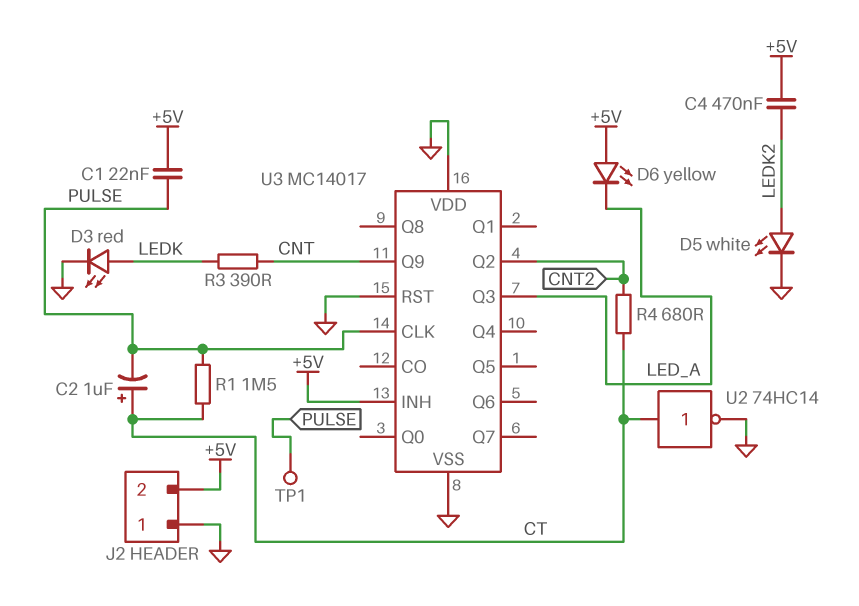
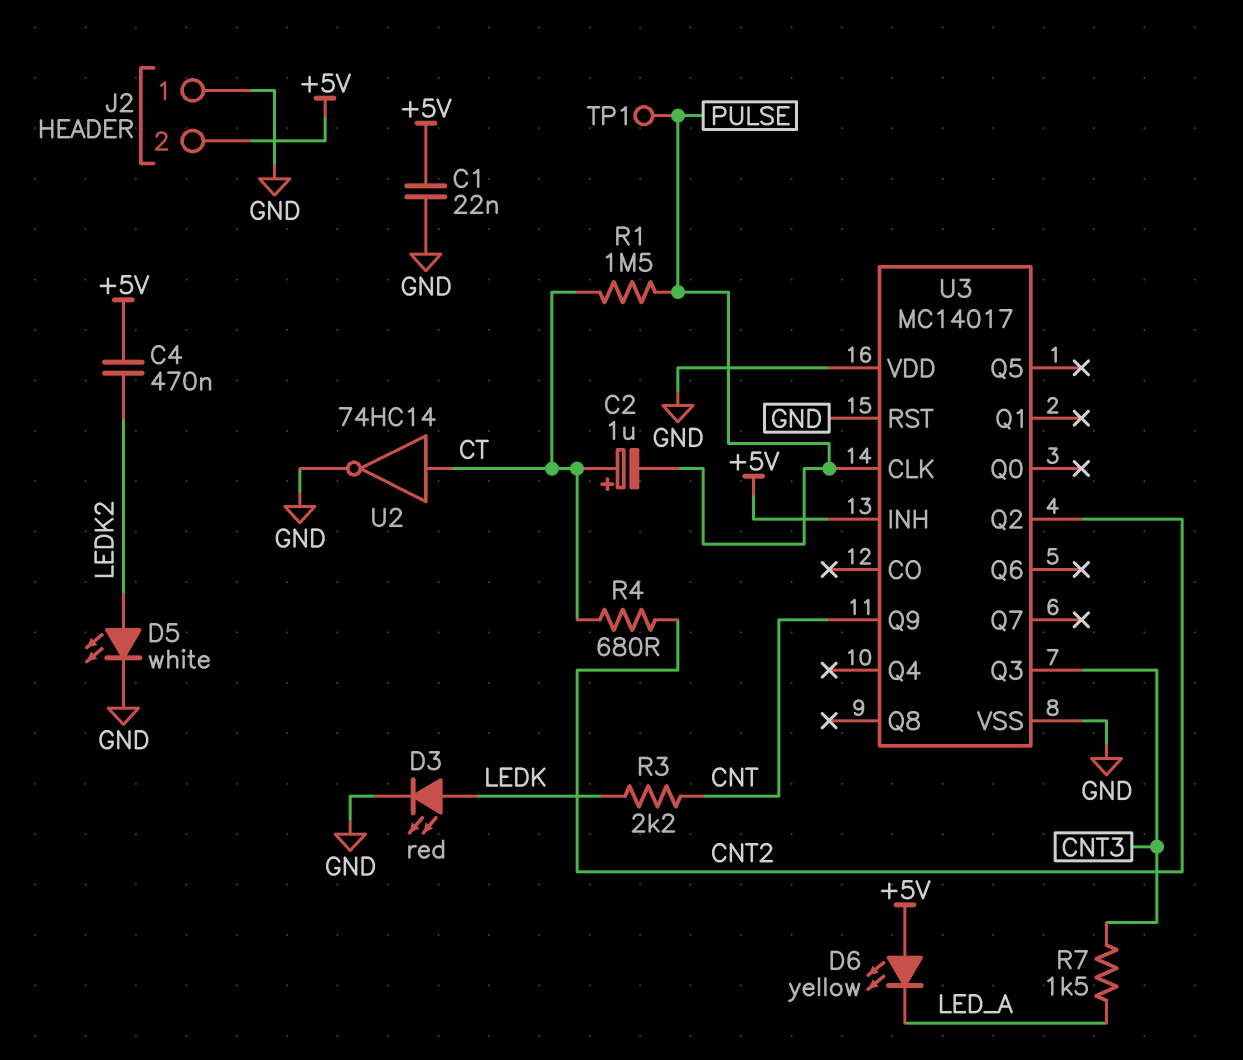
C1: 22nF (+5V, PULSE) -> 22nF (+5V, GND)
R3: 390 (CNT, LEDK) -> 2.2k (CNT, LEDK)
R7: none -> 1.5k (CNT3, LED_A)
U3 pin Q3: LED_A -> CNT3

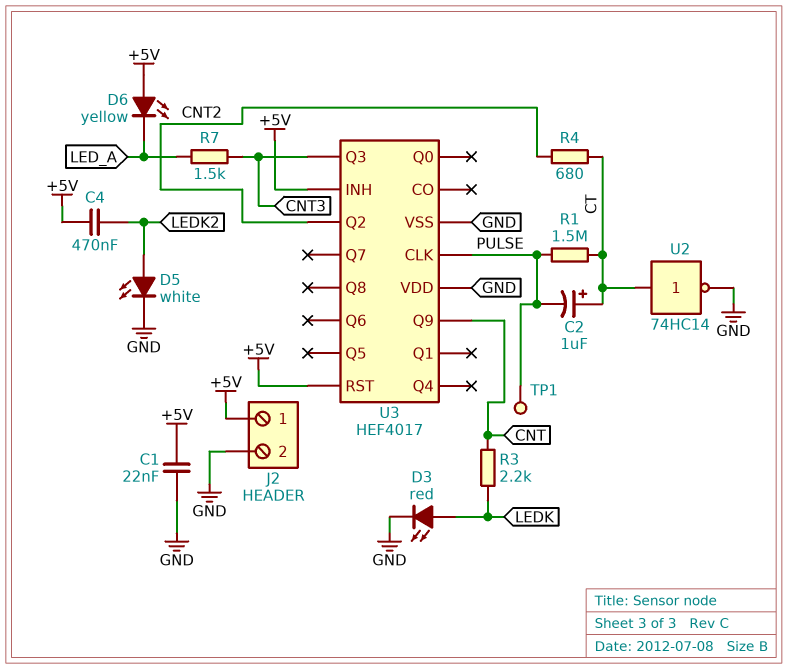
J2 pin 1: GND -> +5V
J2 pin 2: +5V -> GND
U3: MC14017 -> HEF4017
U3 pin RST: GND -> +5V

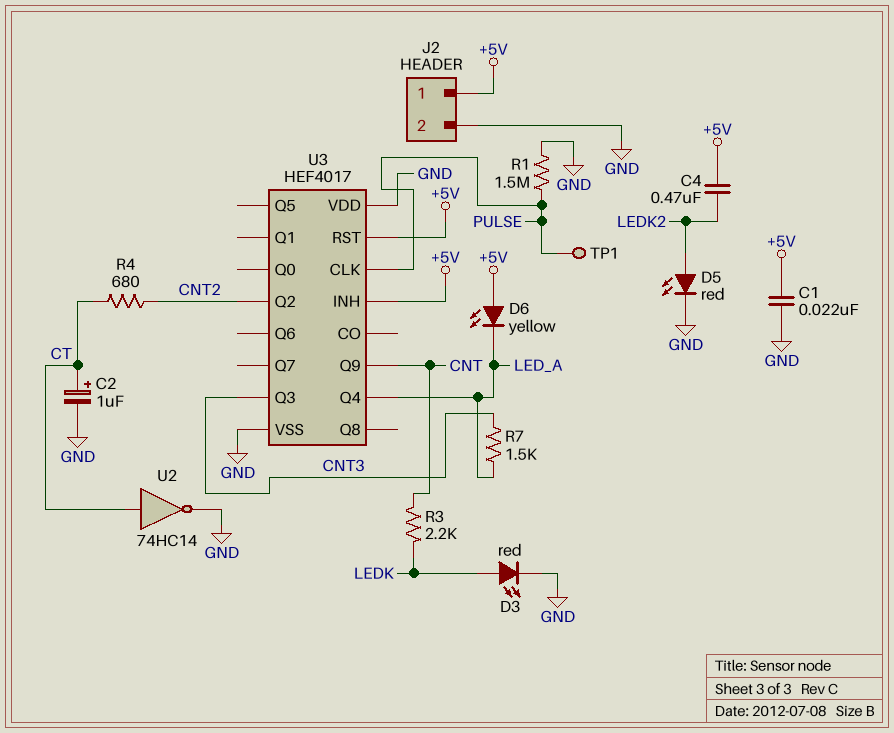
C2: 1uF (plus CT, minus PULSE) -> 1uF (plus CT, minus GND)
D5: LED white (A LEDK2, K GND) -> LED red (A LEDK2, K GND)
R1: 1.5M (CT, PULSE) -> 1.5M (GND, PULSE)
U3 pin Q4: none -> LED_A

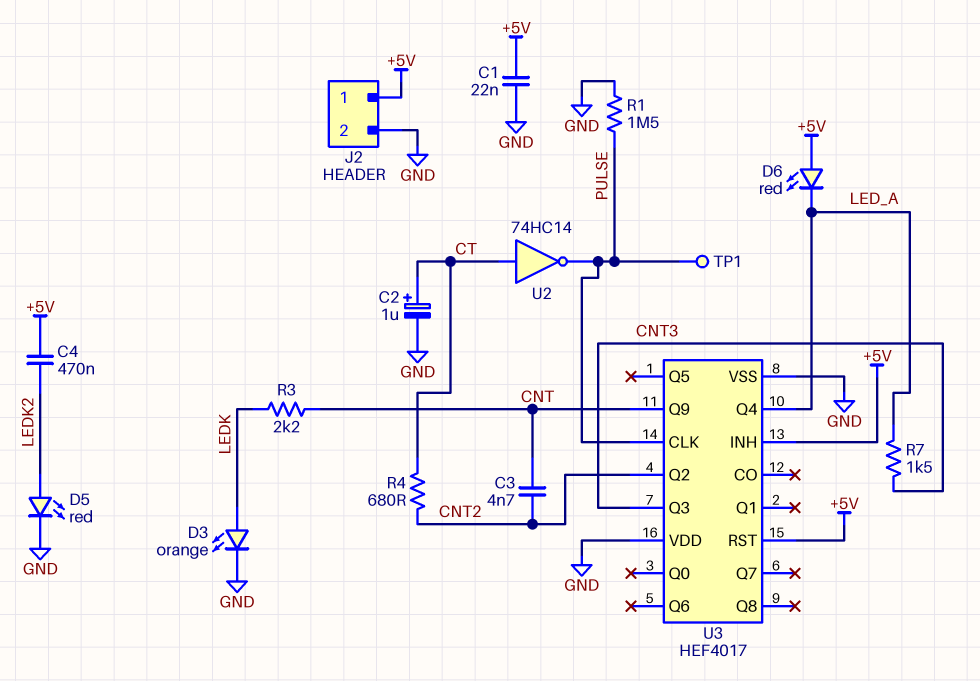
C3: none -> 4.7nF (CNT, CNT2)
D3: LED red (A LEDK, K GND) -> LED orange (A LEDK, K GND)
D6: LED yellow (A +5V, K LED_A) -> LED red (A +5V, K LED_A)
U2: NOT 74HC14 (in CT, out GND) -> NOT 74HC14 (in CT, out PULSE)

